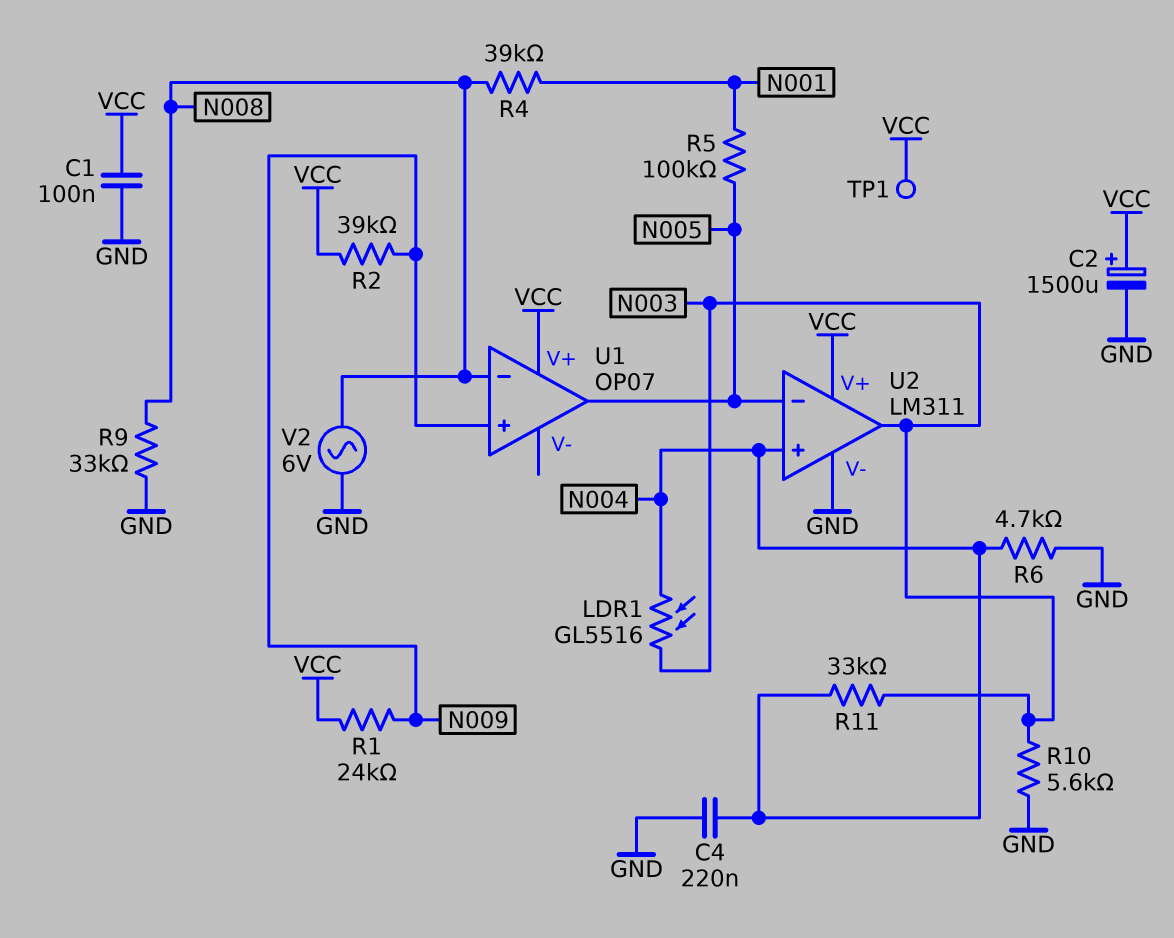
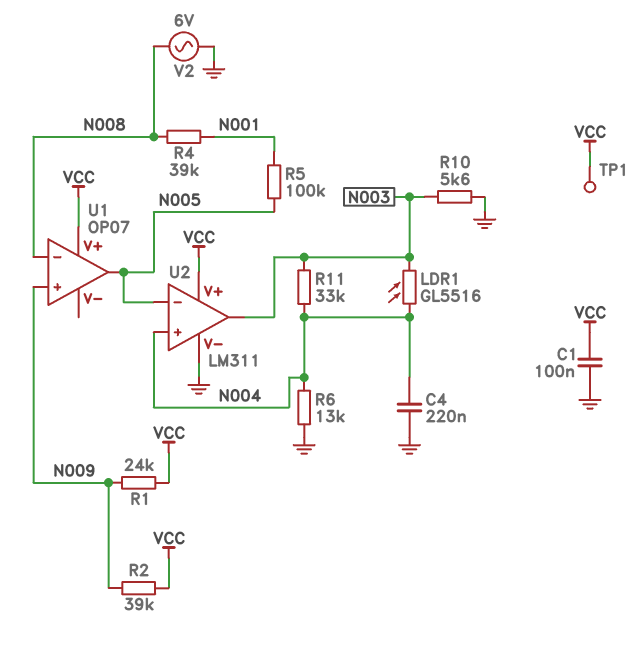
C2: 1500uF (plus VCC, minus GND) -> none
R6: 4.7k (GND, N004) -> 13k (GND, N004)
R9: 33k (GND, N008) -> none

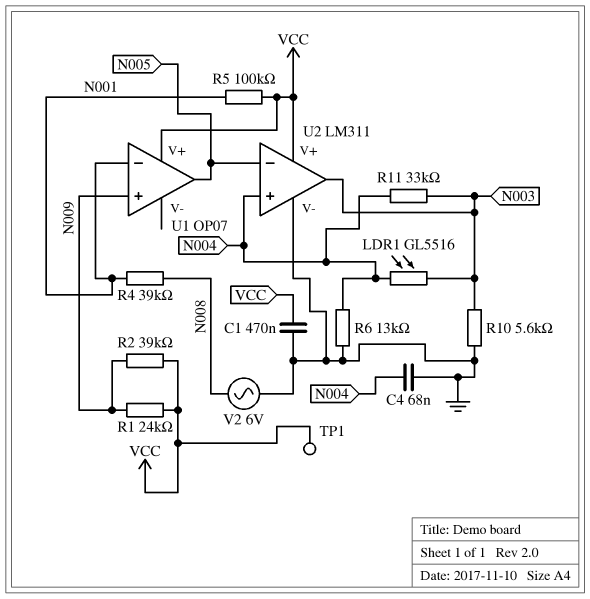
C1: 100nF (GND, VCC) -> 470nF (GND, VCC)
C4: 220nF (GND, N004) -> 68nF (GND, N004)
R5: 100k (N001, N005) -> 100k (N001, VCC)
U1 pin in-: N008 -> N001

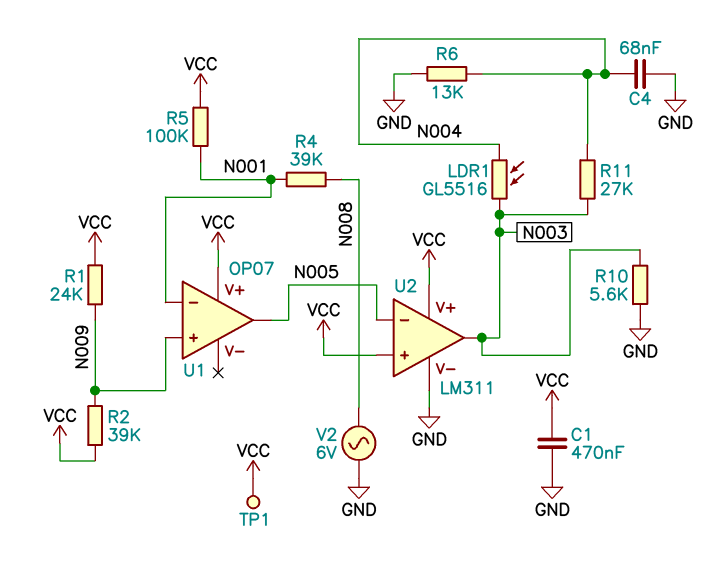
R11: 33k (N003, N004) -> 27k (N003, N004)
U2 pin in+: N004 -> VCC

